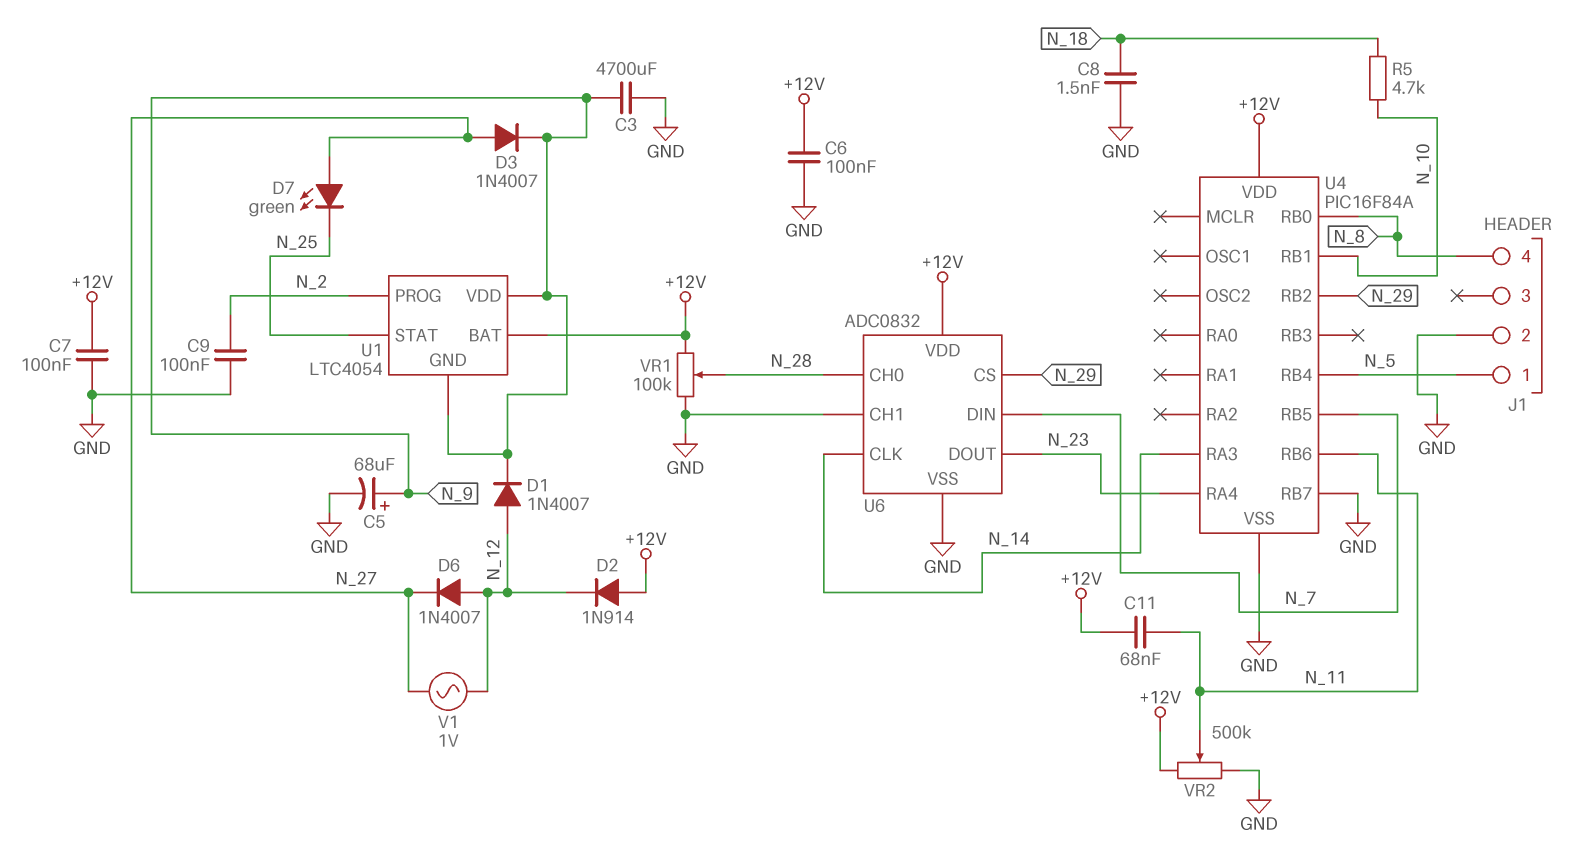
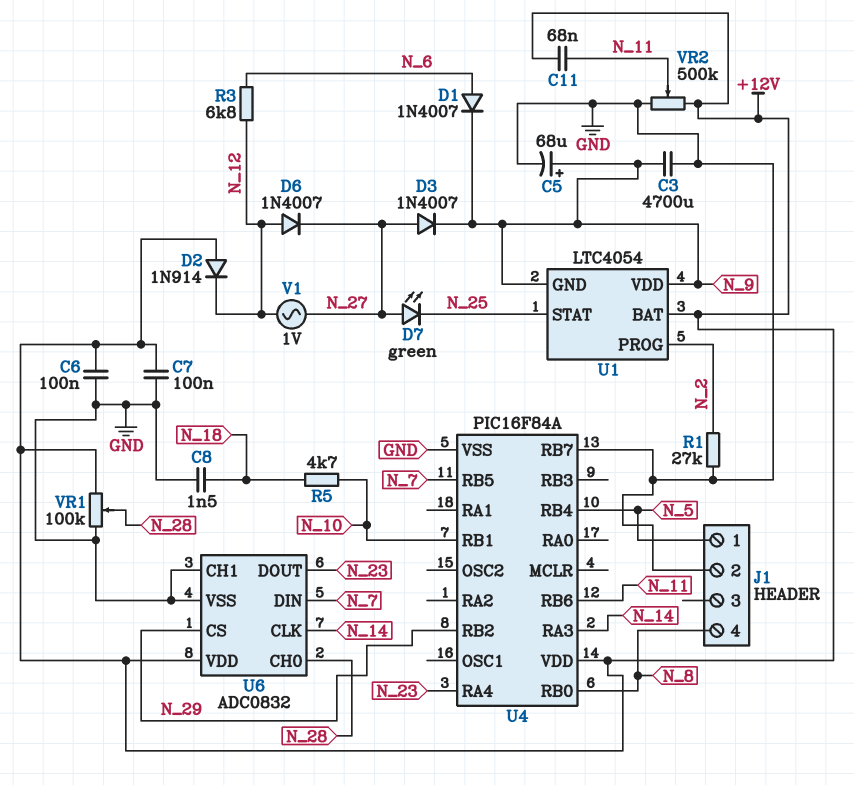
C9: 100nF (GND, N_2) -> none
D1: diode 1N4007 (A N_12, K N_9) -> diode 1N4007 (A N_6, K N_9)
R1: none -> 27k (GND, N_2)
R3: none -> 6.8k (N_6, N_12)

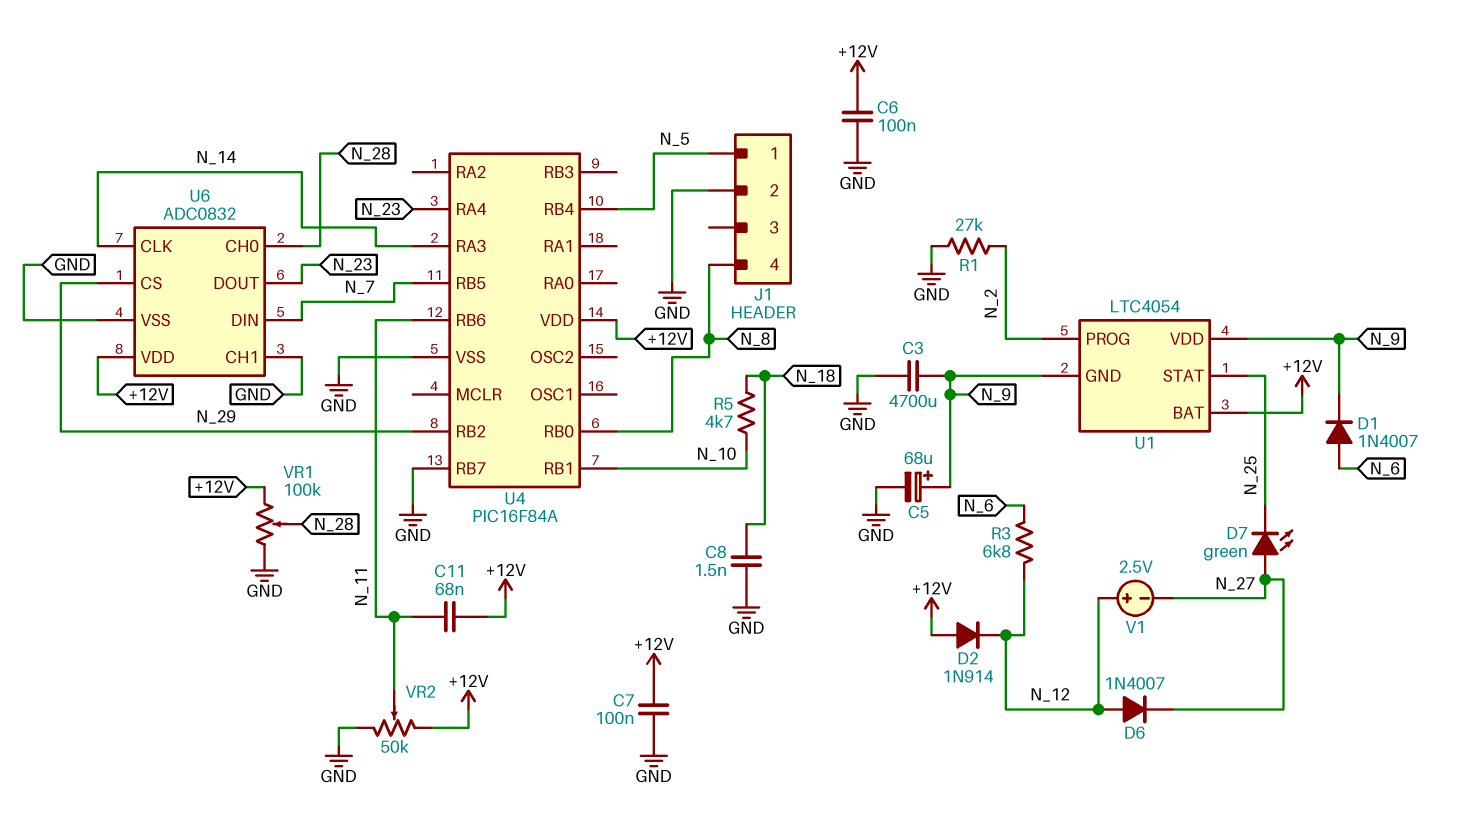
D3: diode 1N4007 (A N_27, K N_9) -> none
V1: AC 1V (N_12, N_27) -> 2.5V (plus N_12, minus N_27)
VR2: 500k (+12V, GND, wiper N_11) -> 50k (+12V, GND, wiper N_11)

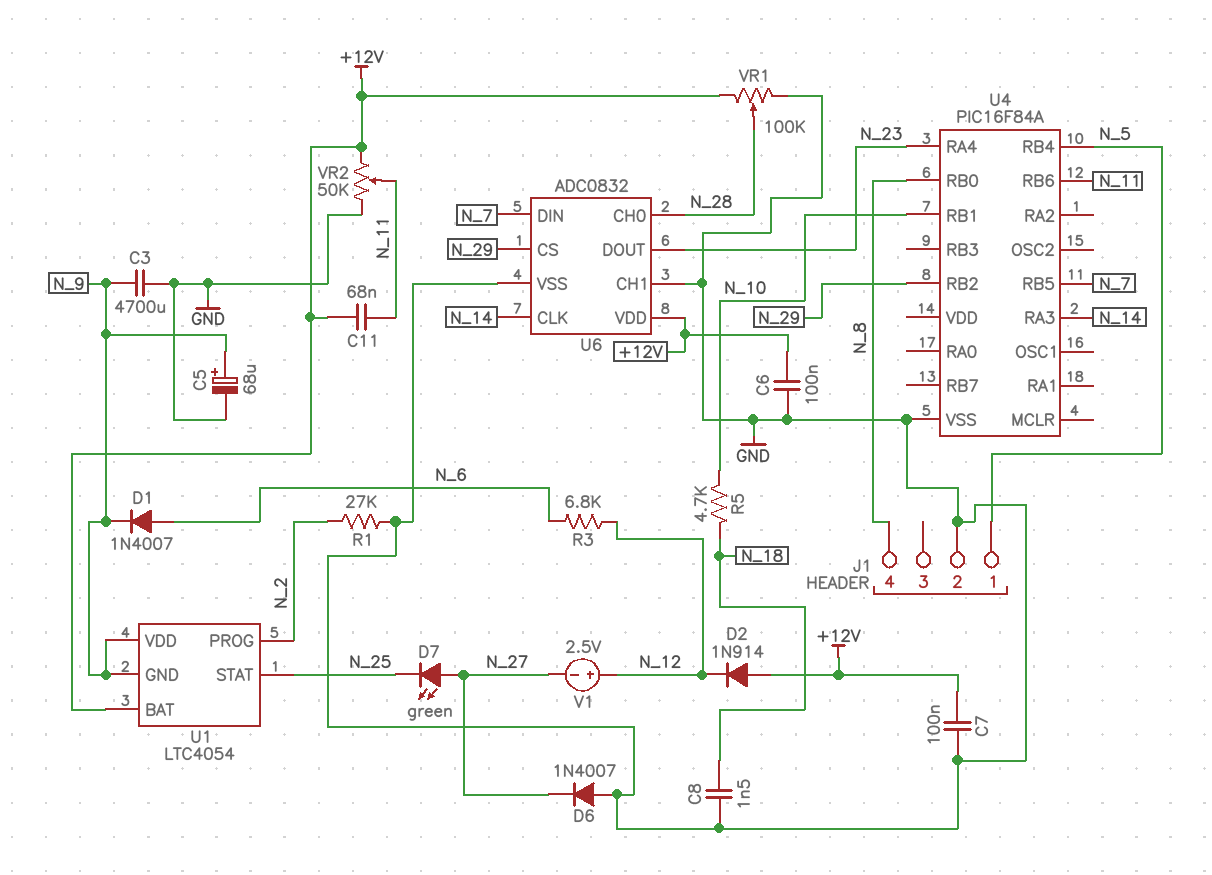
D6: diode 1N4007 (A N_12, K N_27) -> diode 1N4007 (A GND, K N_27)
U4 pin RB7: GND -> none
U4 pin VDD: +12V -> none

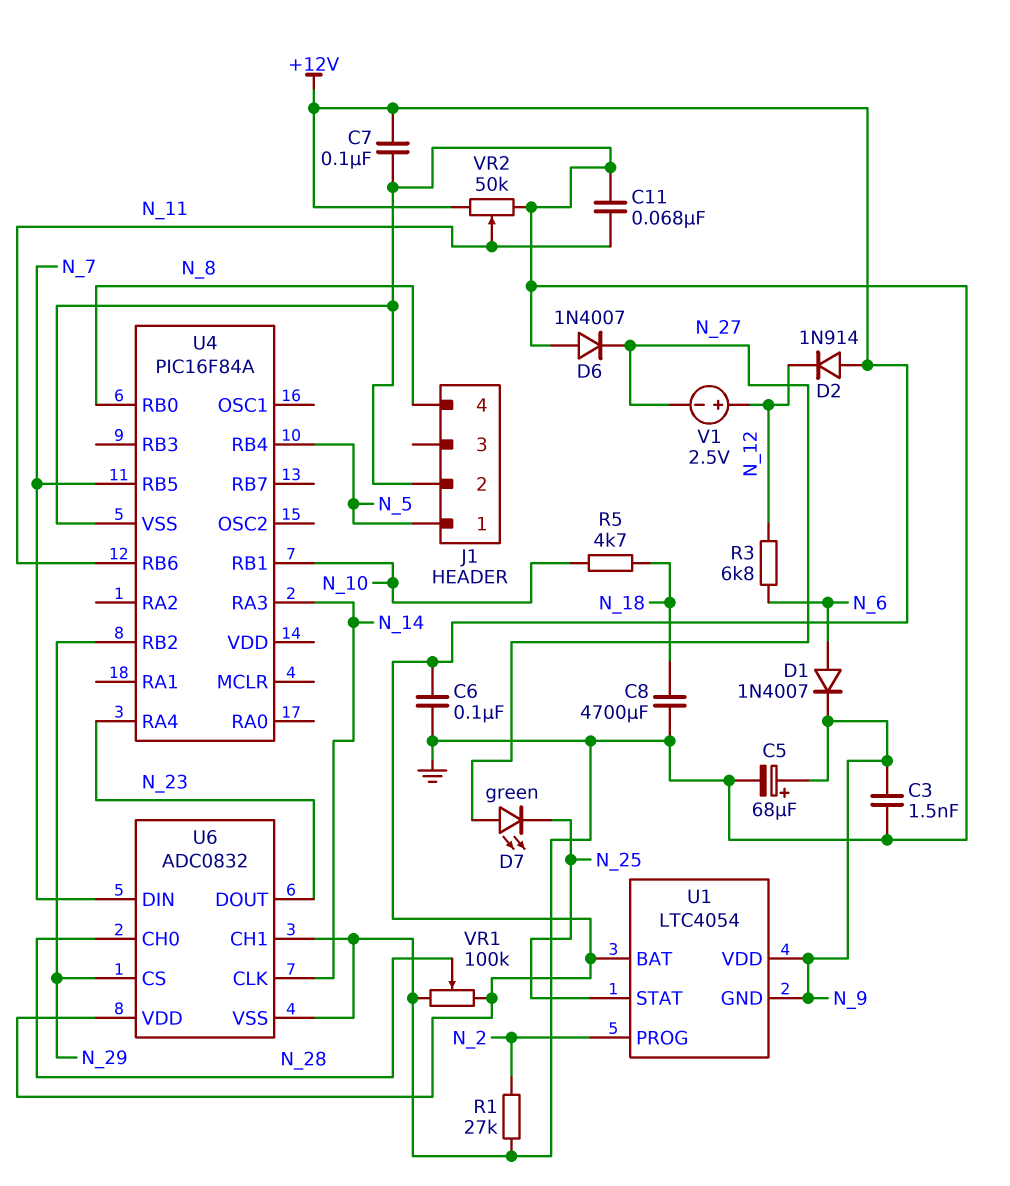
C3: 4700uF (GND, N_9) -> 1.5nF (GND, N_9)
C8: 1.5nF (GND, N_18) -> 4700uF (GND, N_18)
C11: 68nF (+12V, N_11) -> 68nF (GND, N_11)

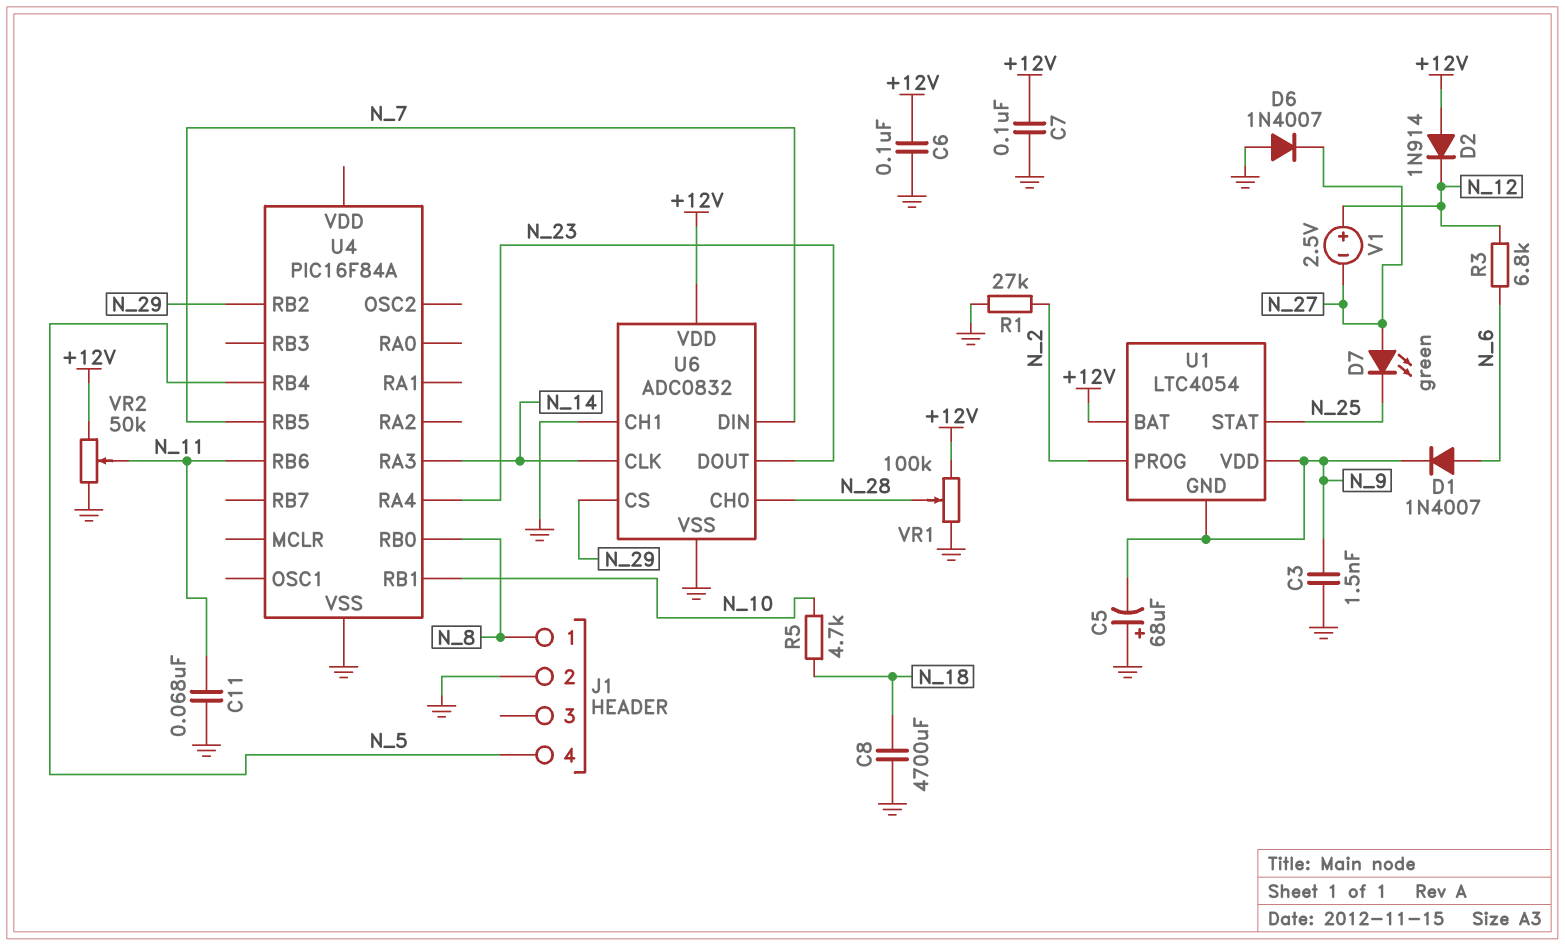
C5: 68uF (plus N_9, minus GND) -> 68uF (plus GND, minus N_9)
J1 pin 1: N_5 -> N_8
J1 pin 4: N_8 -> N_5

